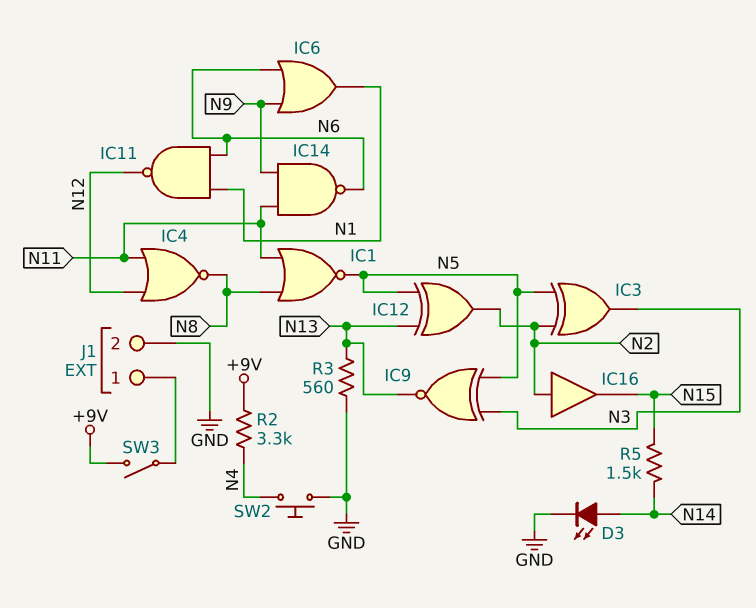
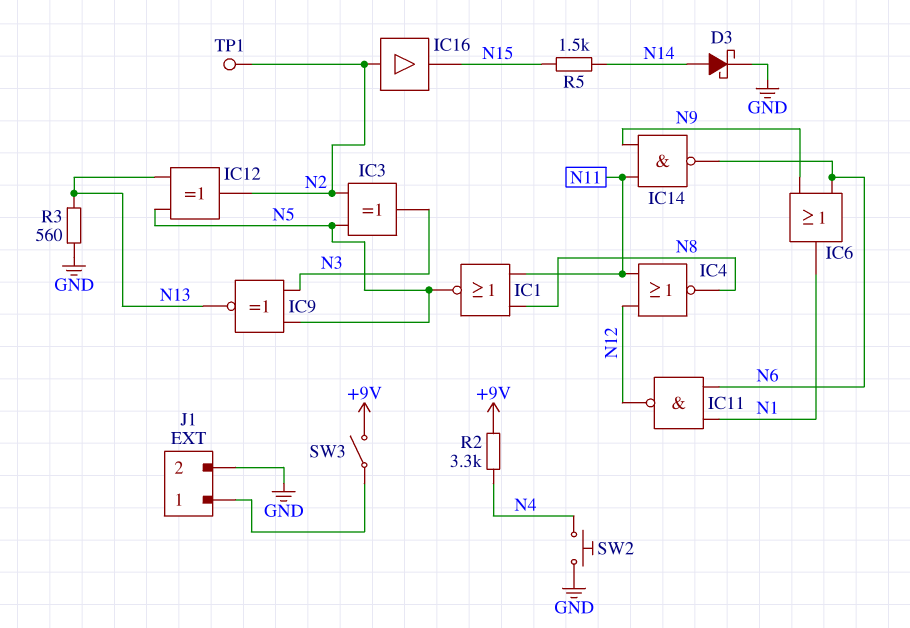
D3: LED (A N14, K GND) -> schottky (A N14, K GND)
TP1: none -> test point (N2)

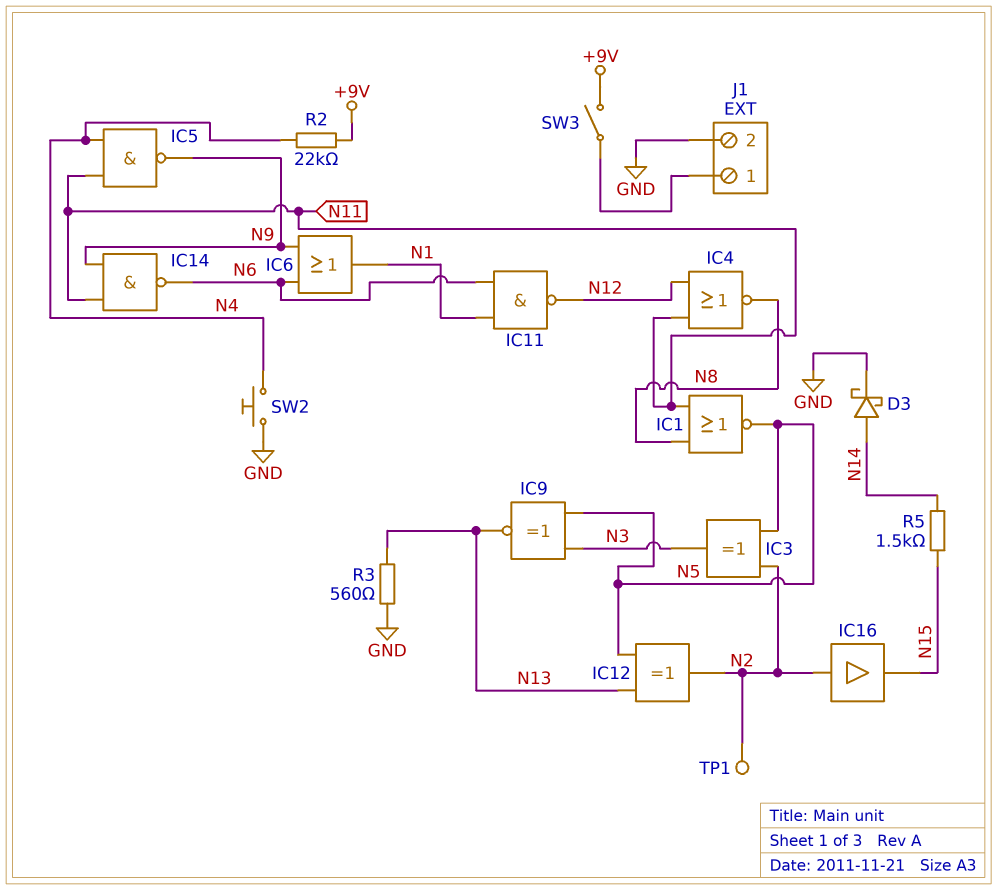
IC5: none -> NAND (in N4, in N11, out N9)
R2: 3.3k (+9V, N4) -> 22k (+9V, N4)

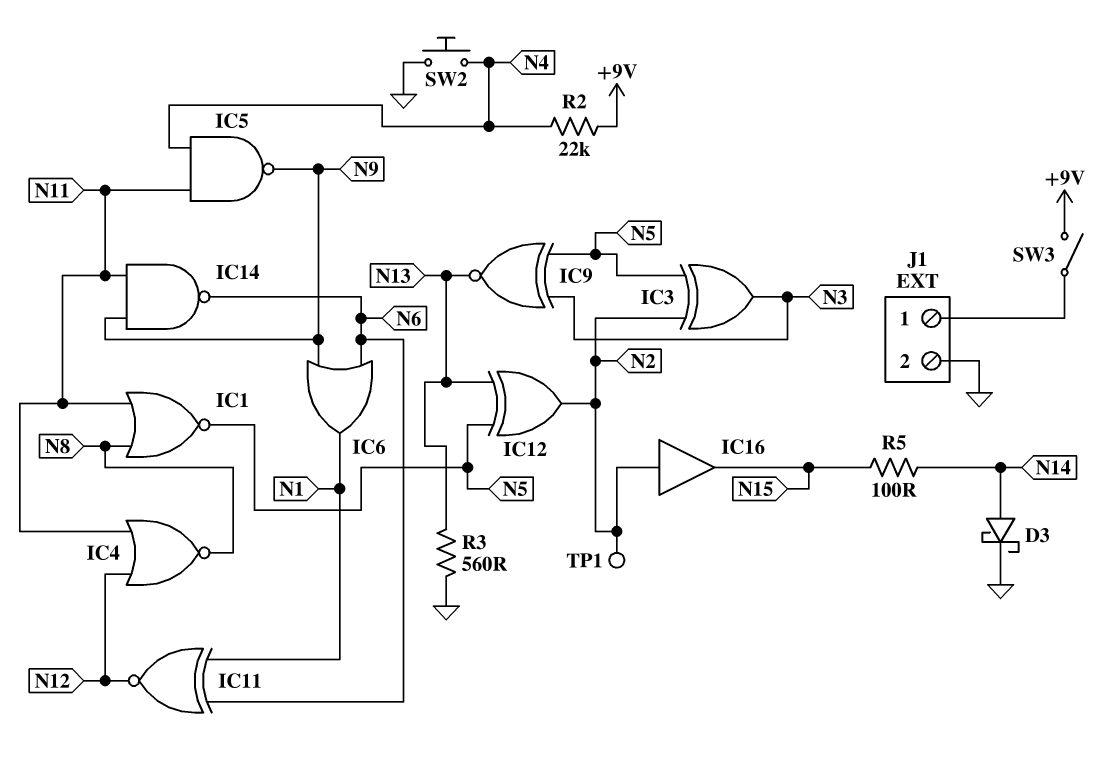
IC11: NAND (in N1, in N6, out N12) -> XNOR (in N1, in N6, out N12)
R5: 1.5k (N14, N15) -> 100 (N14, N15)

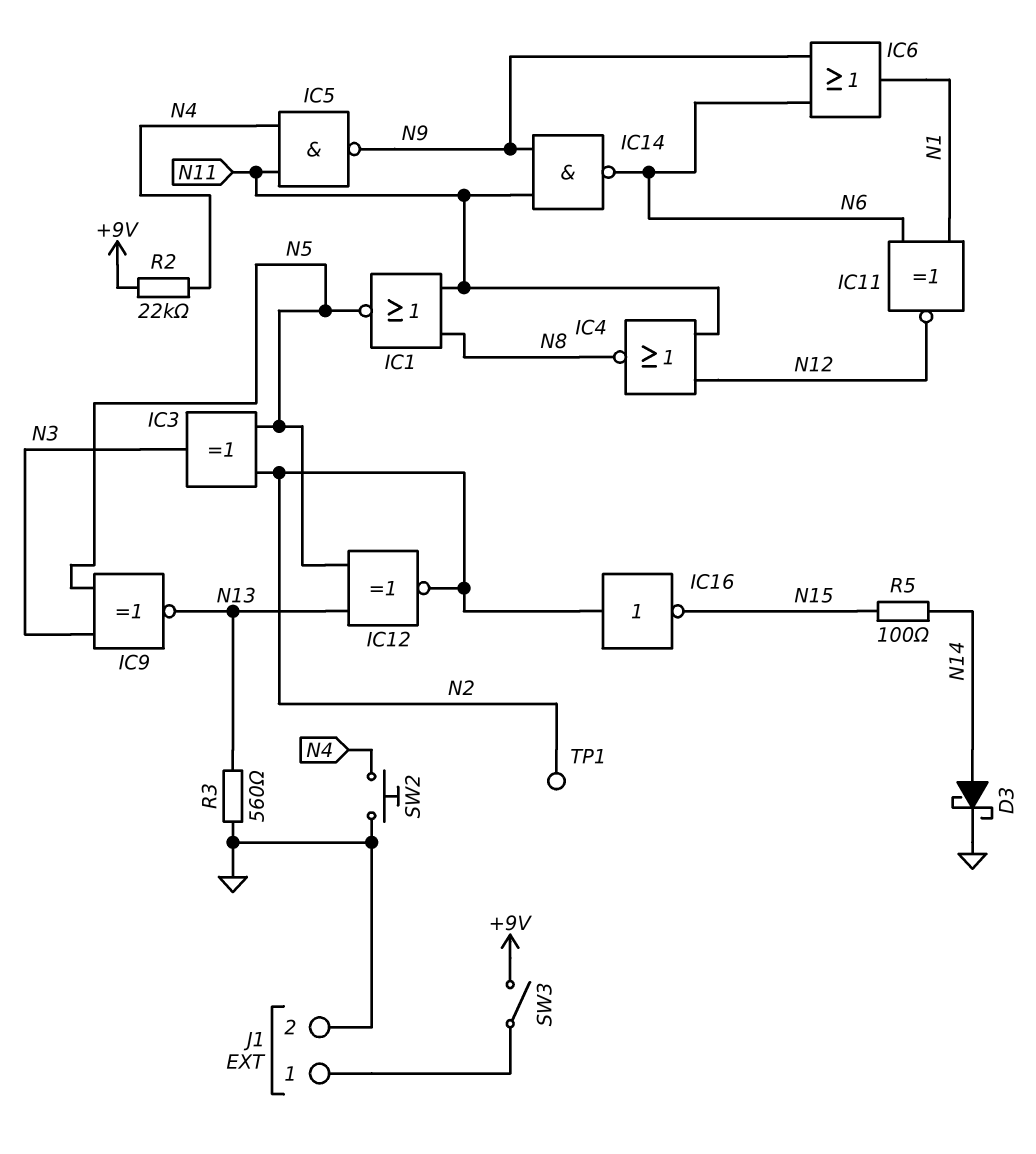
IC12: XOR (in N5, in N13, out N2) -> XNOR (in N5, in N13, out N2)
IC16: buffer (in N2, out N15) -> NOT (in N2, out N15)

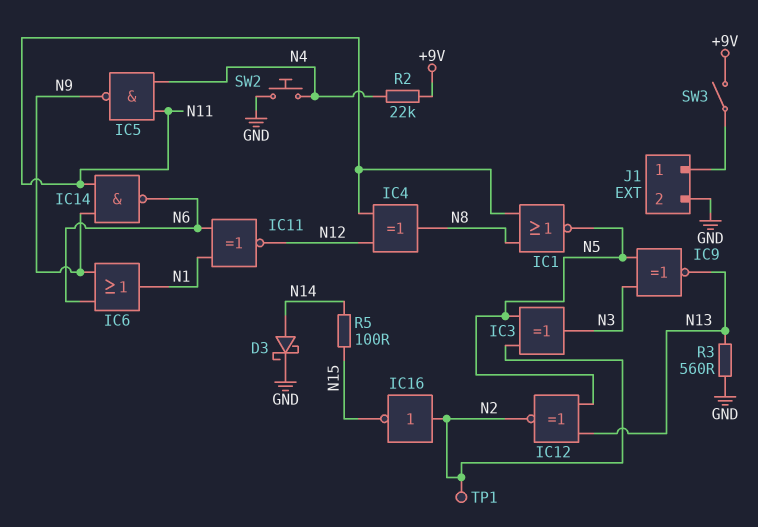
IC4: NOR (in N11, in N12, out N8) -> XOR (in N11, in N12, out N8)

